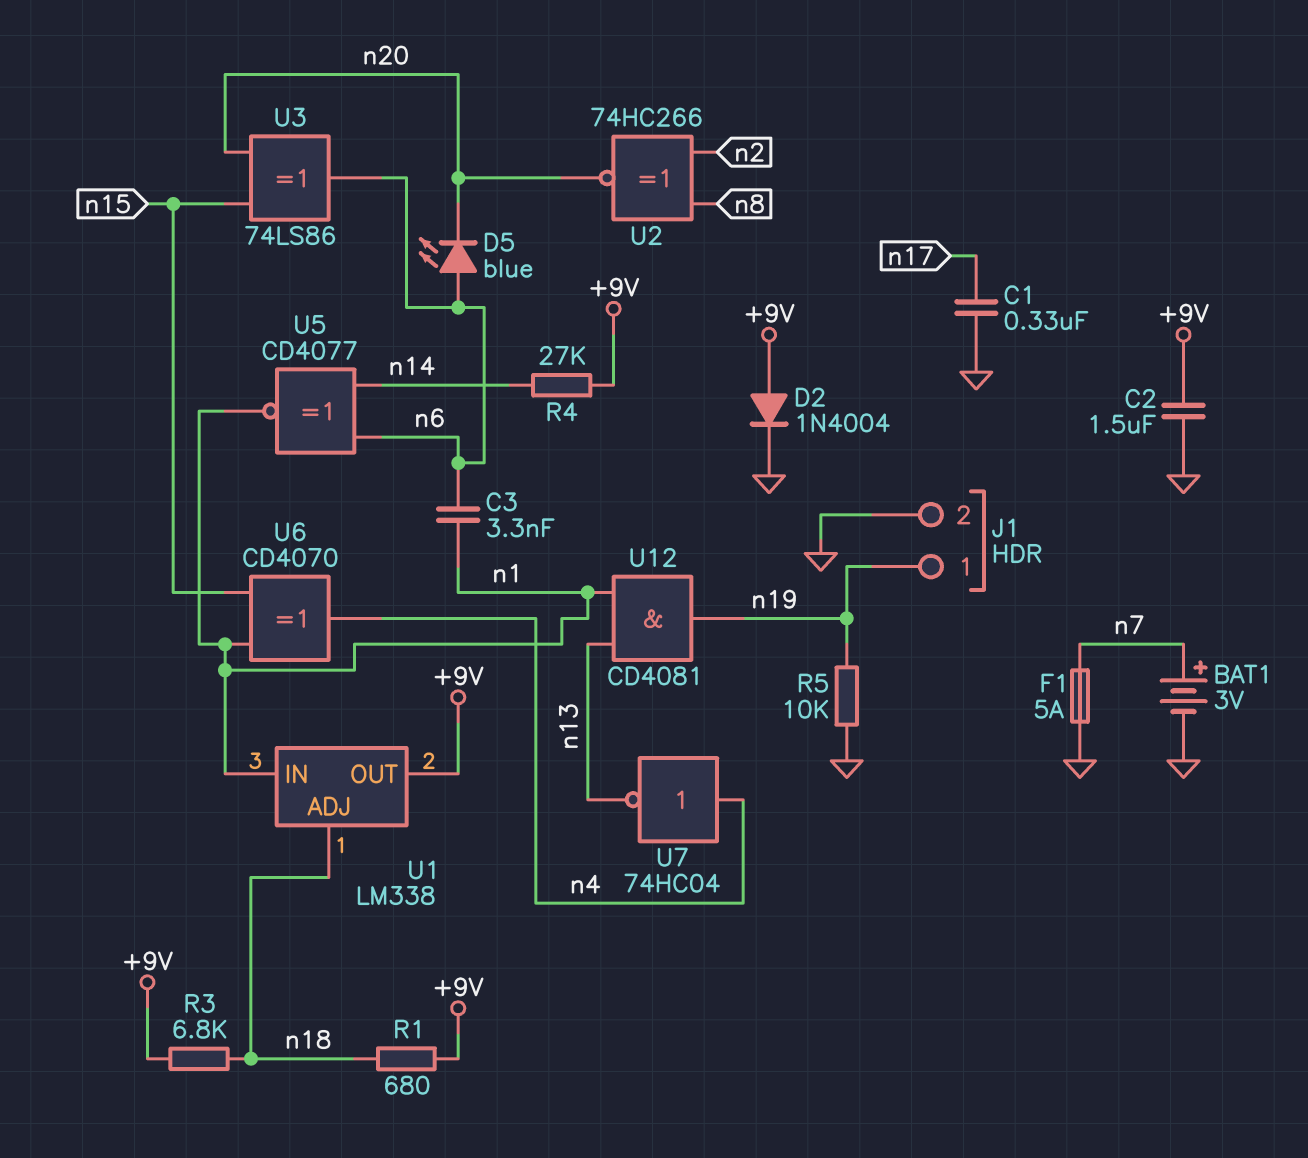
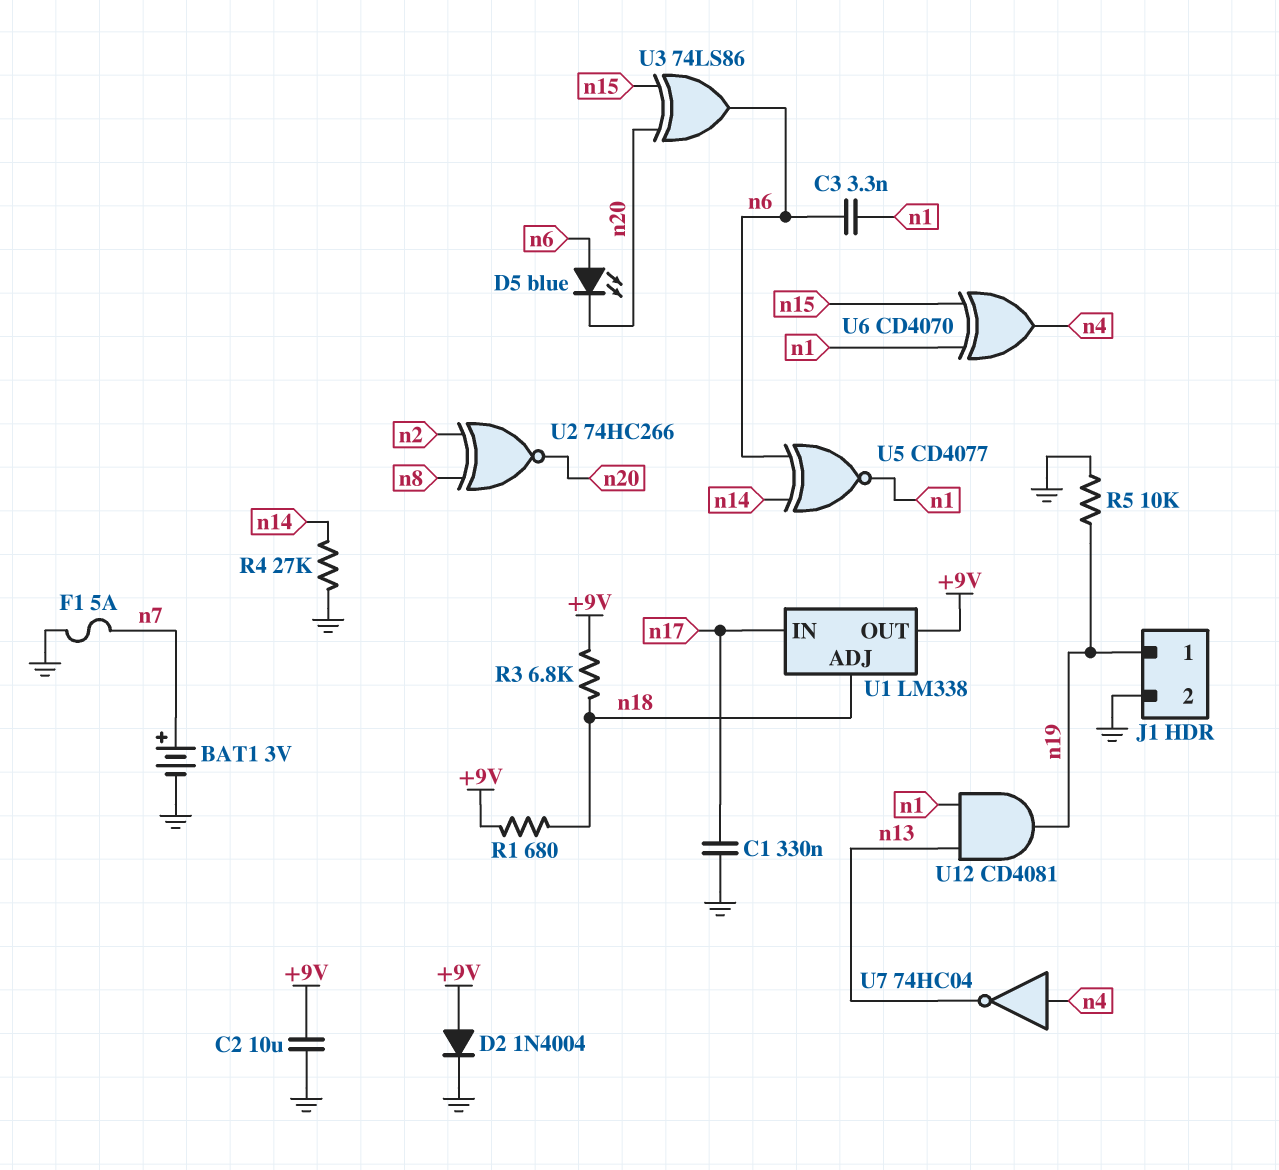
C2: 1.5uF (+9V, GND) -> 10uF (+9V, GND)
R4: 27k (+9V, n14) -> 27k (GND, n14)
U1 pin IN: n1 -> n17

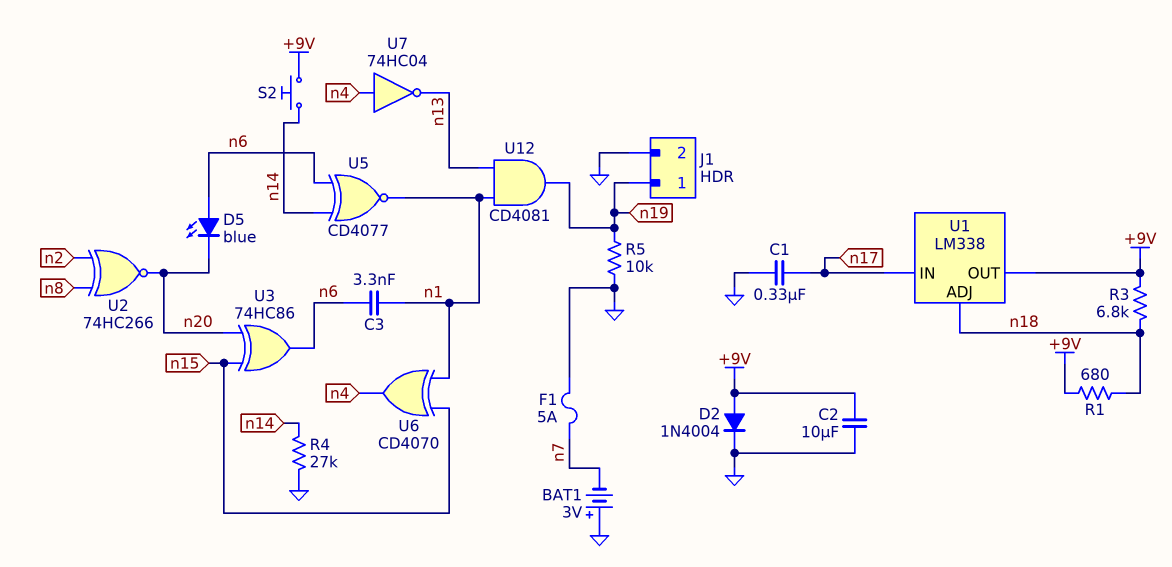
BAT1: 3V (plus n7, minus GND) -> 3V (plus GND, minus n7)
S2: none -> button (+9V, n14)
U3: XOR 74LS86 (in n15, in n20, out n6) -> XOR 74HC86 (in n15, in n20, out n6)

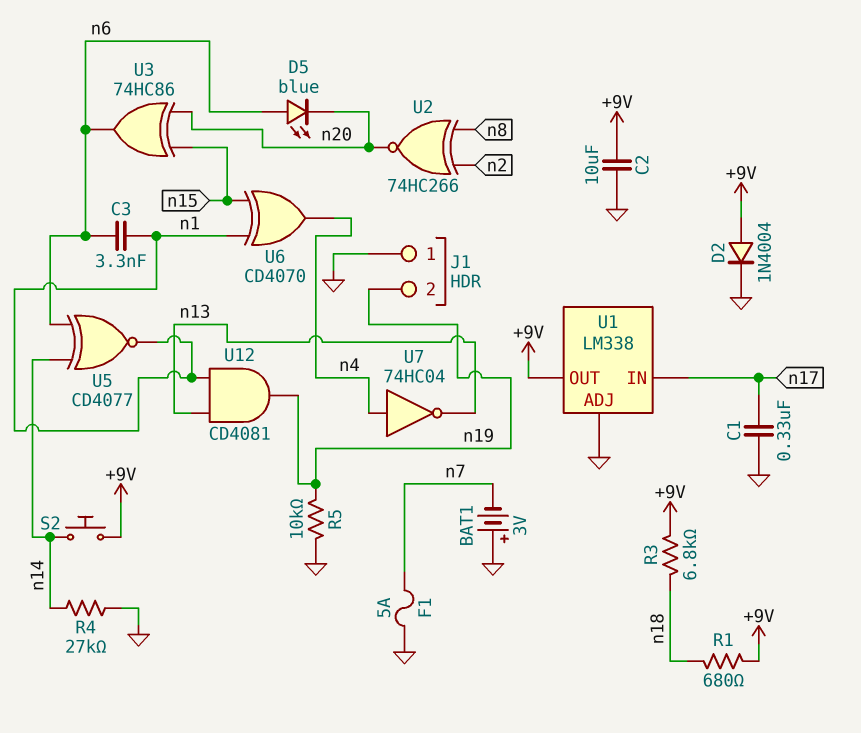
J1 pin 1: n19 -> GND
J1 pin 2: GND -> n19
U1 pin ADJ: n18 -> GND

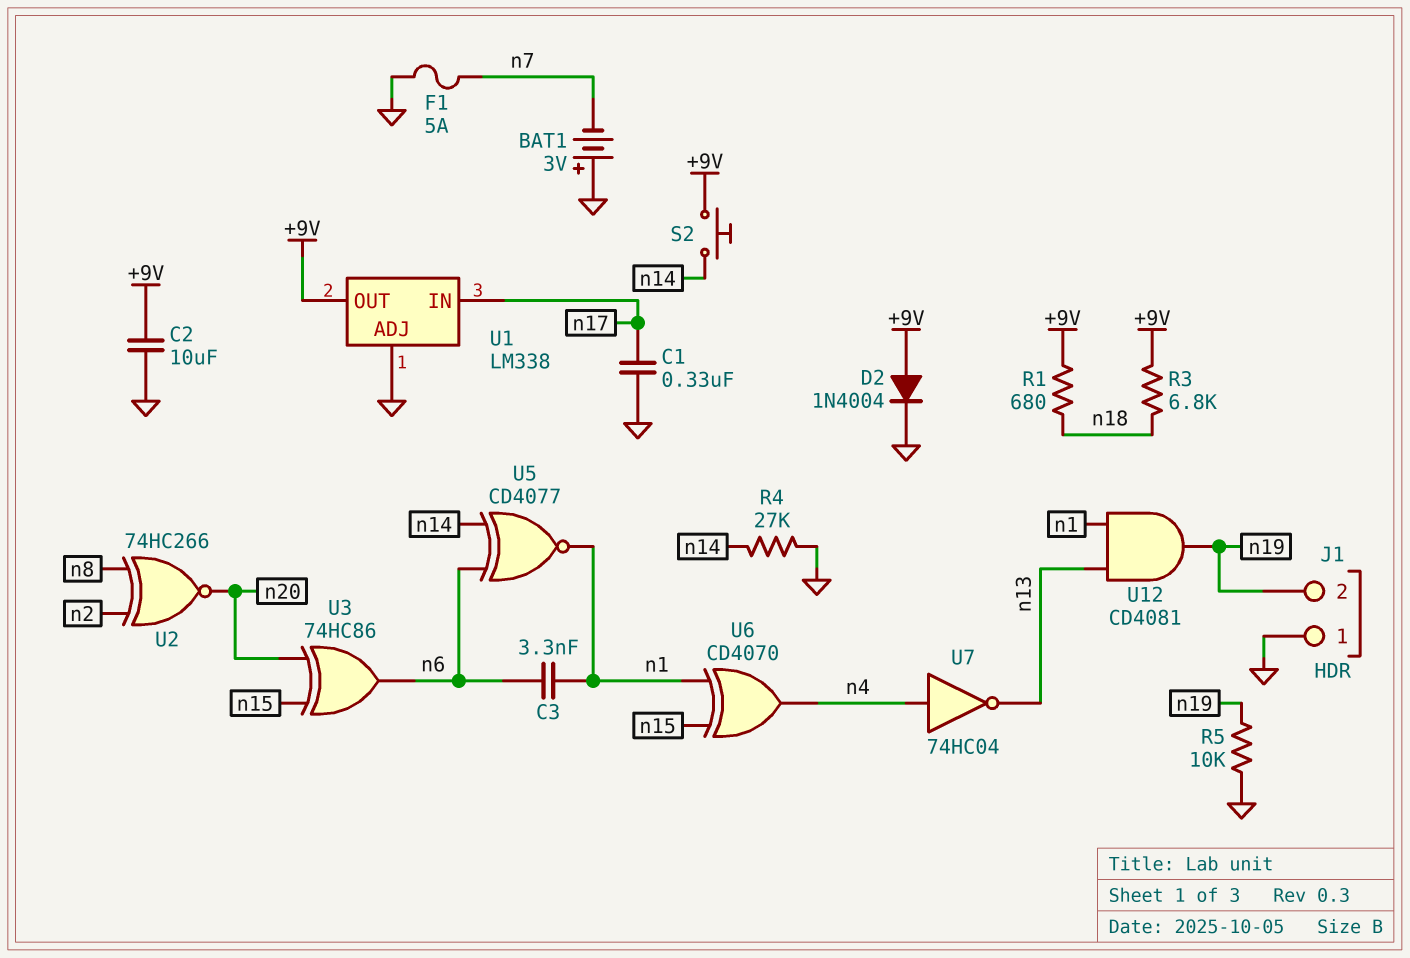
D5: LED blue (A n6, K n20) -> none

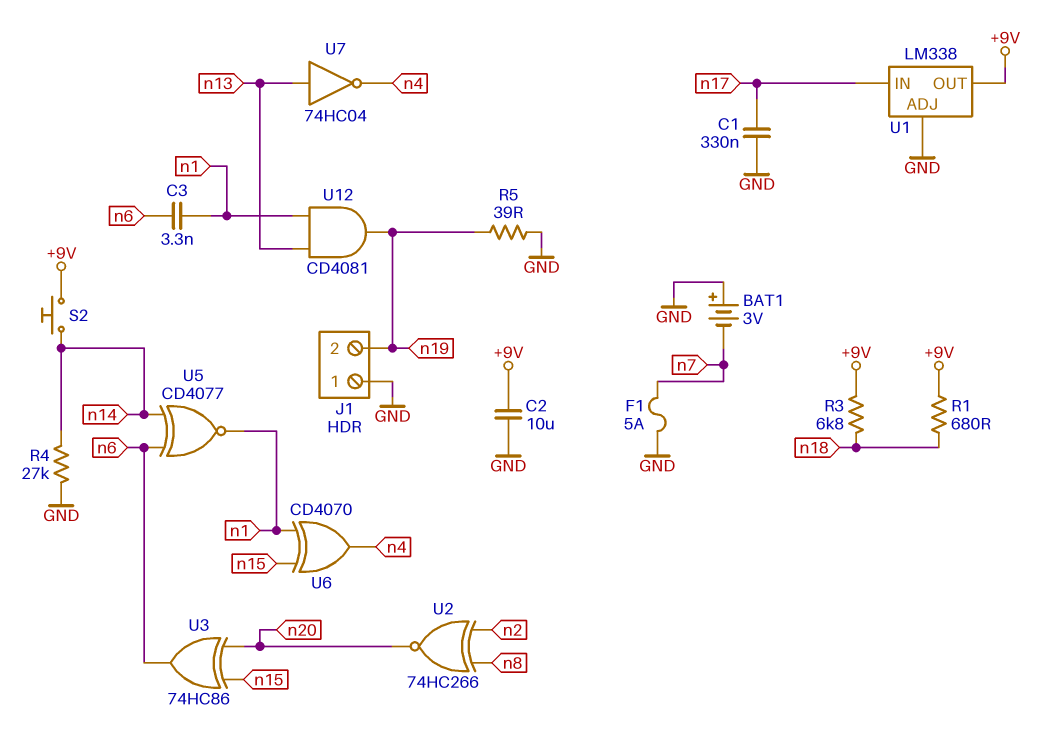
D2: diode 1N4004 (A +9V, K GND) -> none
R5: 10k (GND, n19) -> 39 (GND, n19)
U7: NOT 74HC04 (in n4, out n13) -> NOT 74HC04 (in n13, out n4)

